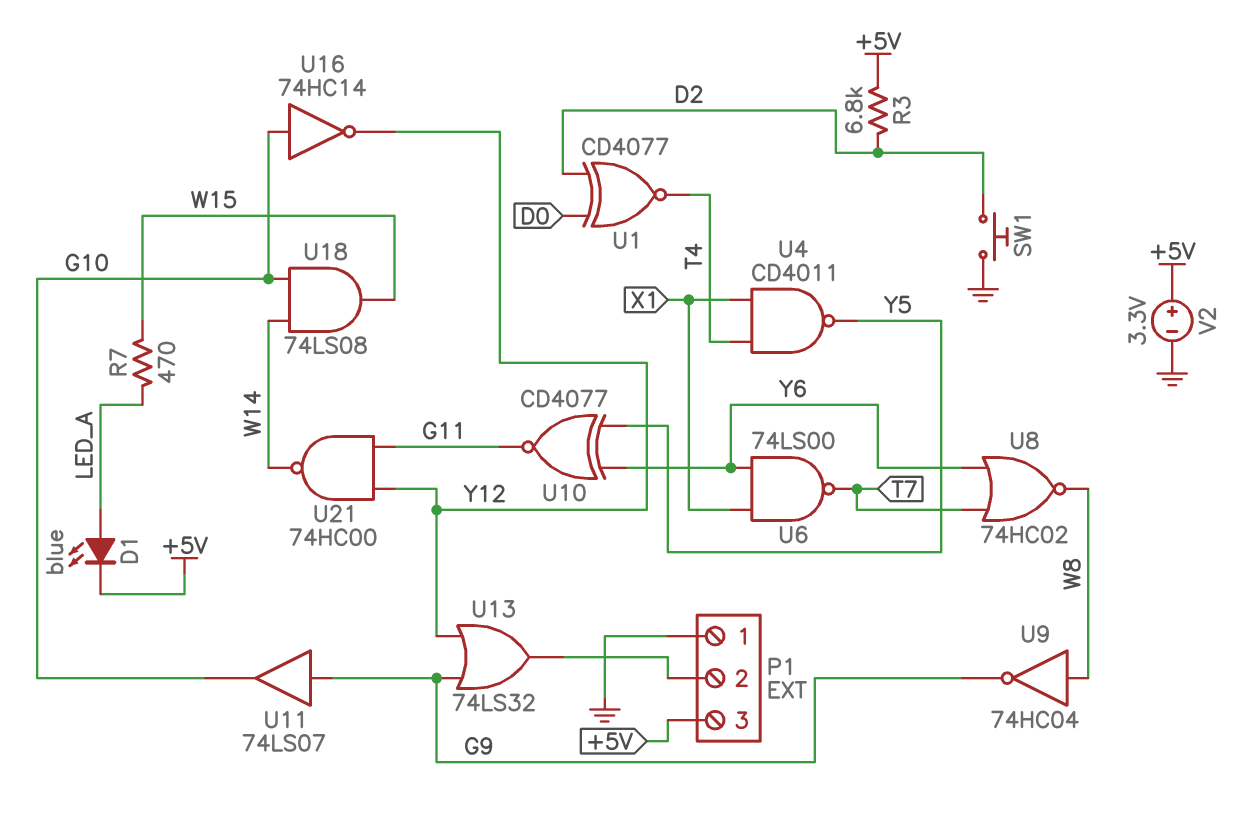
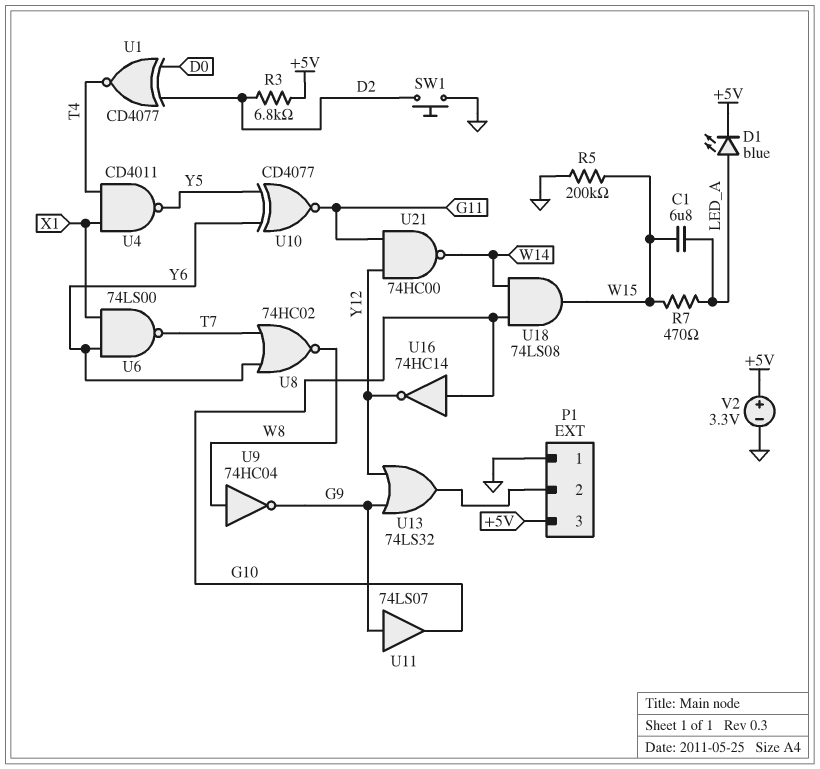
C1: none -> 6.8uF (LED_A, W15)
R5: none -> 200k (GND, W15)

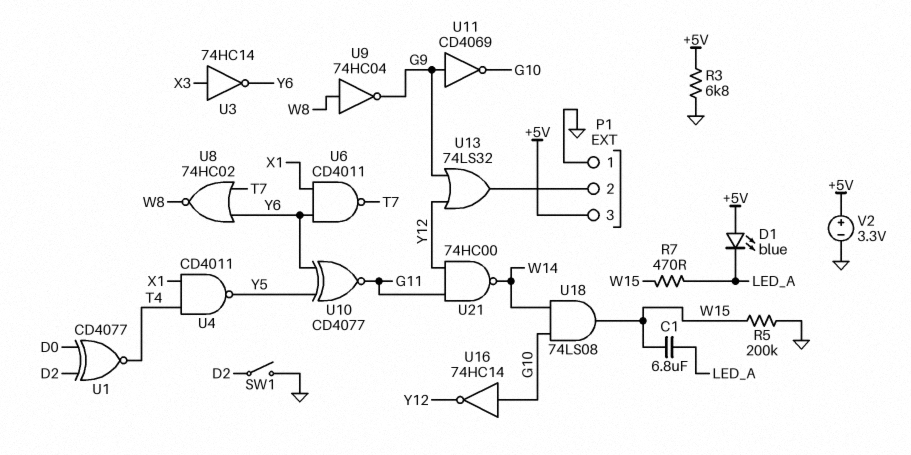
D1: LED blue (A LED_A, K +5V) -> LED blue (A +5V, K LED_A)
R3: 6.8k (+5V, D2) -> 6.8k (+5V, GND)
SW1: button (D2, GND) -> switch (D2, GND)
U3: none -> NOT 74HC14 (in X3, out Y6)
U6: NAND 74LS00 (in X1, in Y6, out T7) -> NAND CD4011 (in X1, in Y6, out T7)
U11: buffer 74LS07 (in G9, out G10) -> NOT CD4069 (in G9, out G10)

